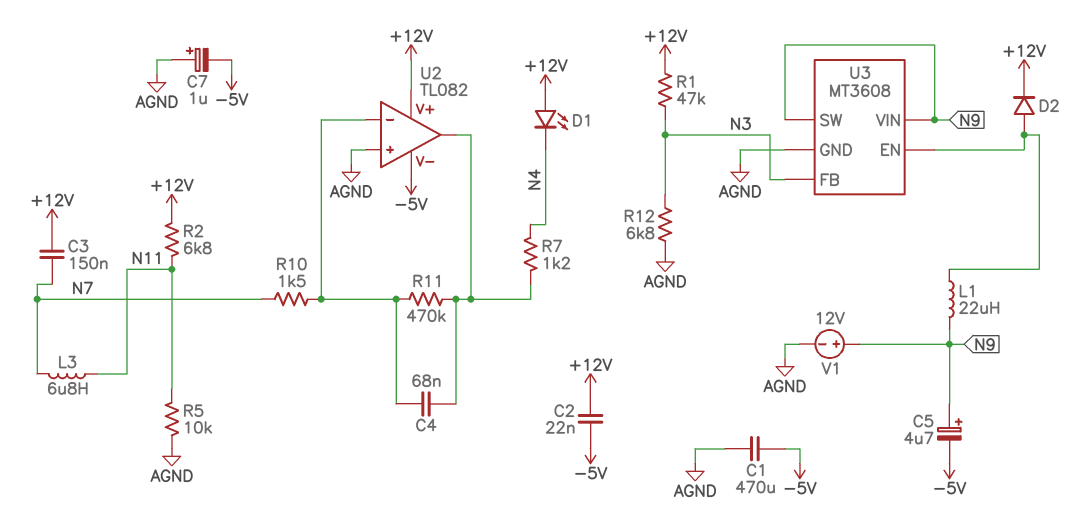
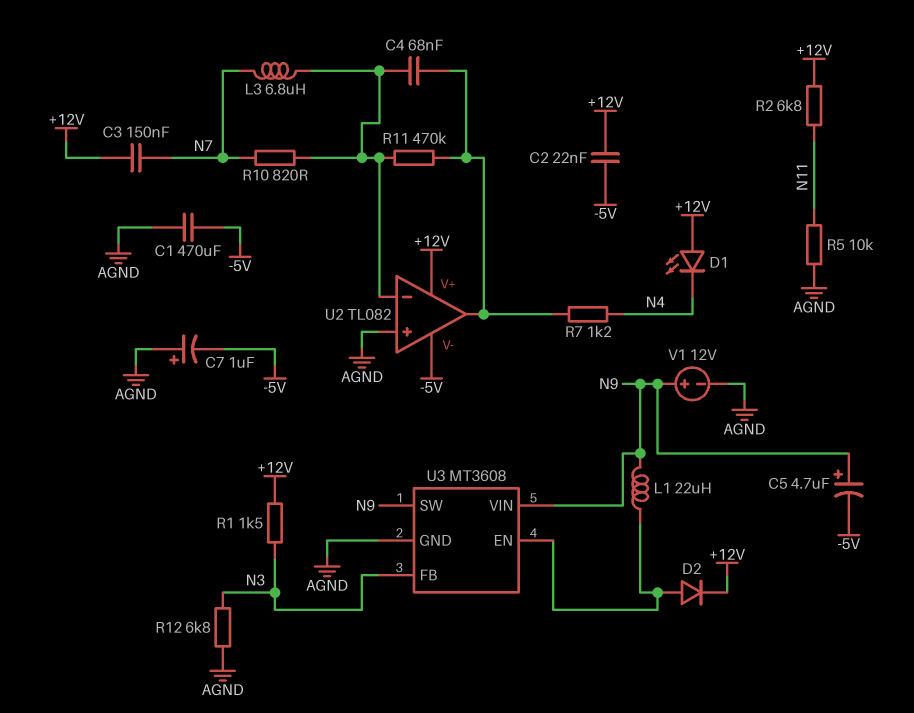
L3: 6.8uH (N7, N11) -> 6.8uH (N7, U2/in-)
R1: 47k (+12V, N3) -> 1.5k (+12V, N3)
R10: 1.5k (N7, U2/in-) -> 820 (N7, U2/in-)

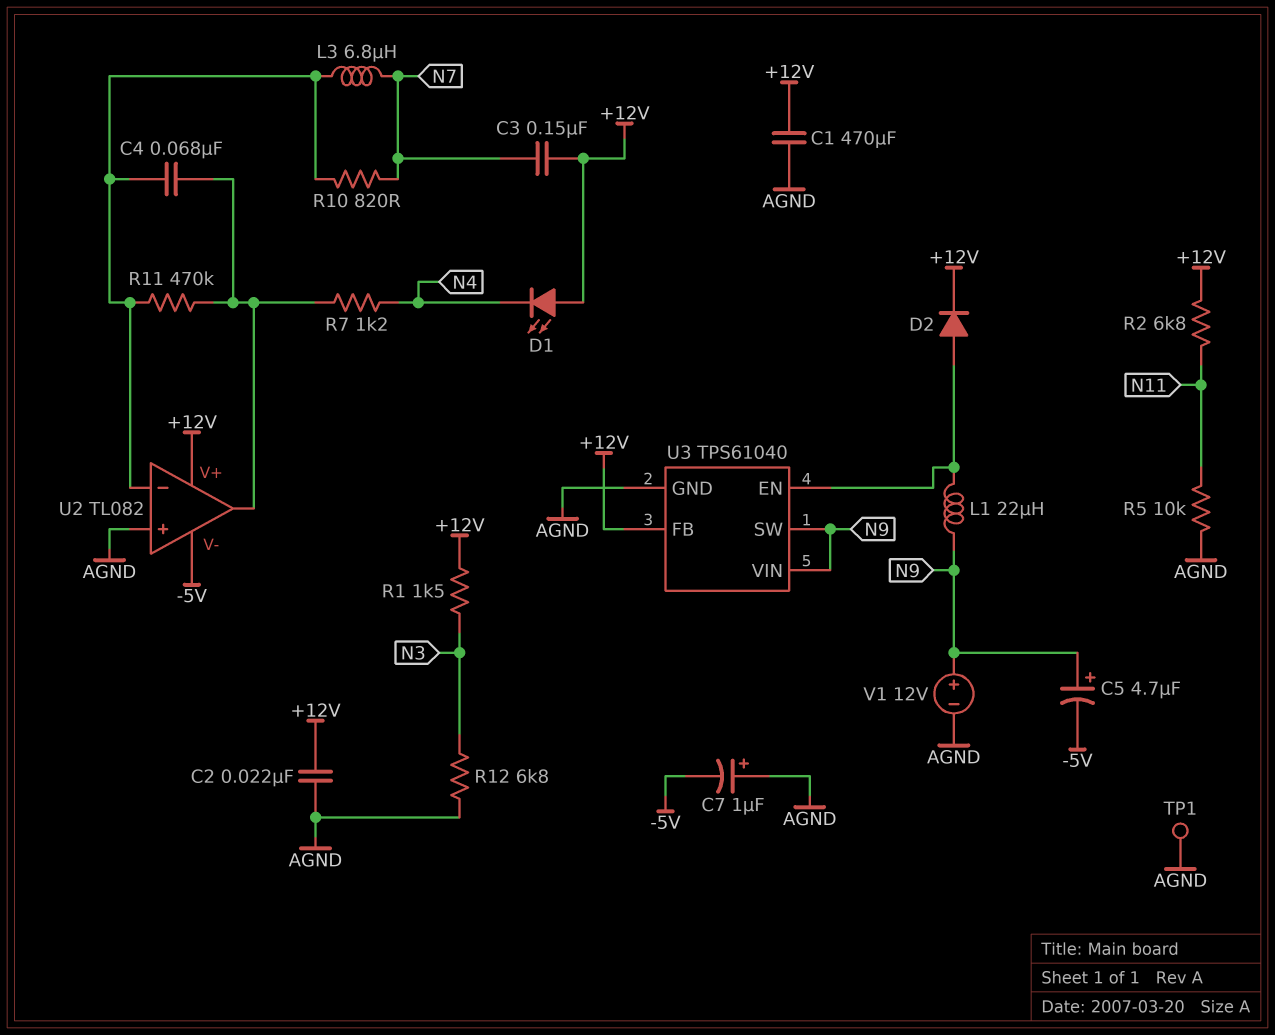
C1: 470uF (-5V, AGND) -> 470uF (+12V, AGND)
C2: 22nF (+12V, -5V) -> 22nF (+12V, AGND)
TP1: none -> test point (AGND)
U3: MT3608 -> TPS61040
U3 pin FB: N3 -> +12V

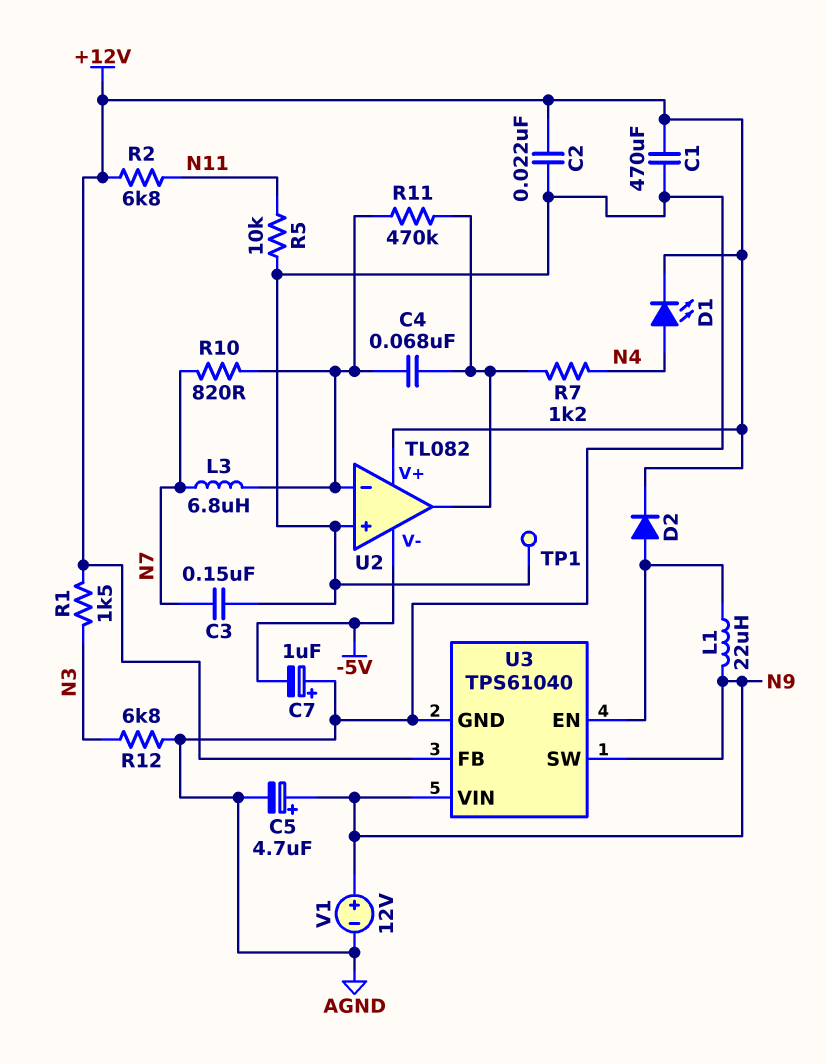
C3: 150nF (+12V, N7) -> 150nF (AGND, N7)
C5: 4.7uF (plus N9, minus -5V) -> 4.7uF (plus N9, minus AGND)
D1: LED (A +12V, K N4) -> LED (A N4, K +12V)

